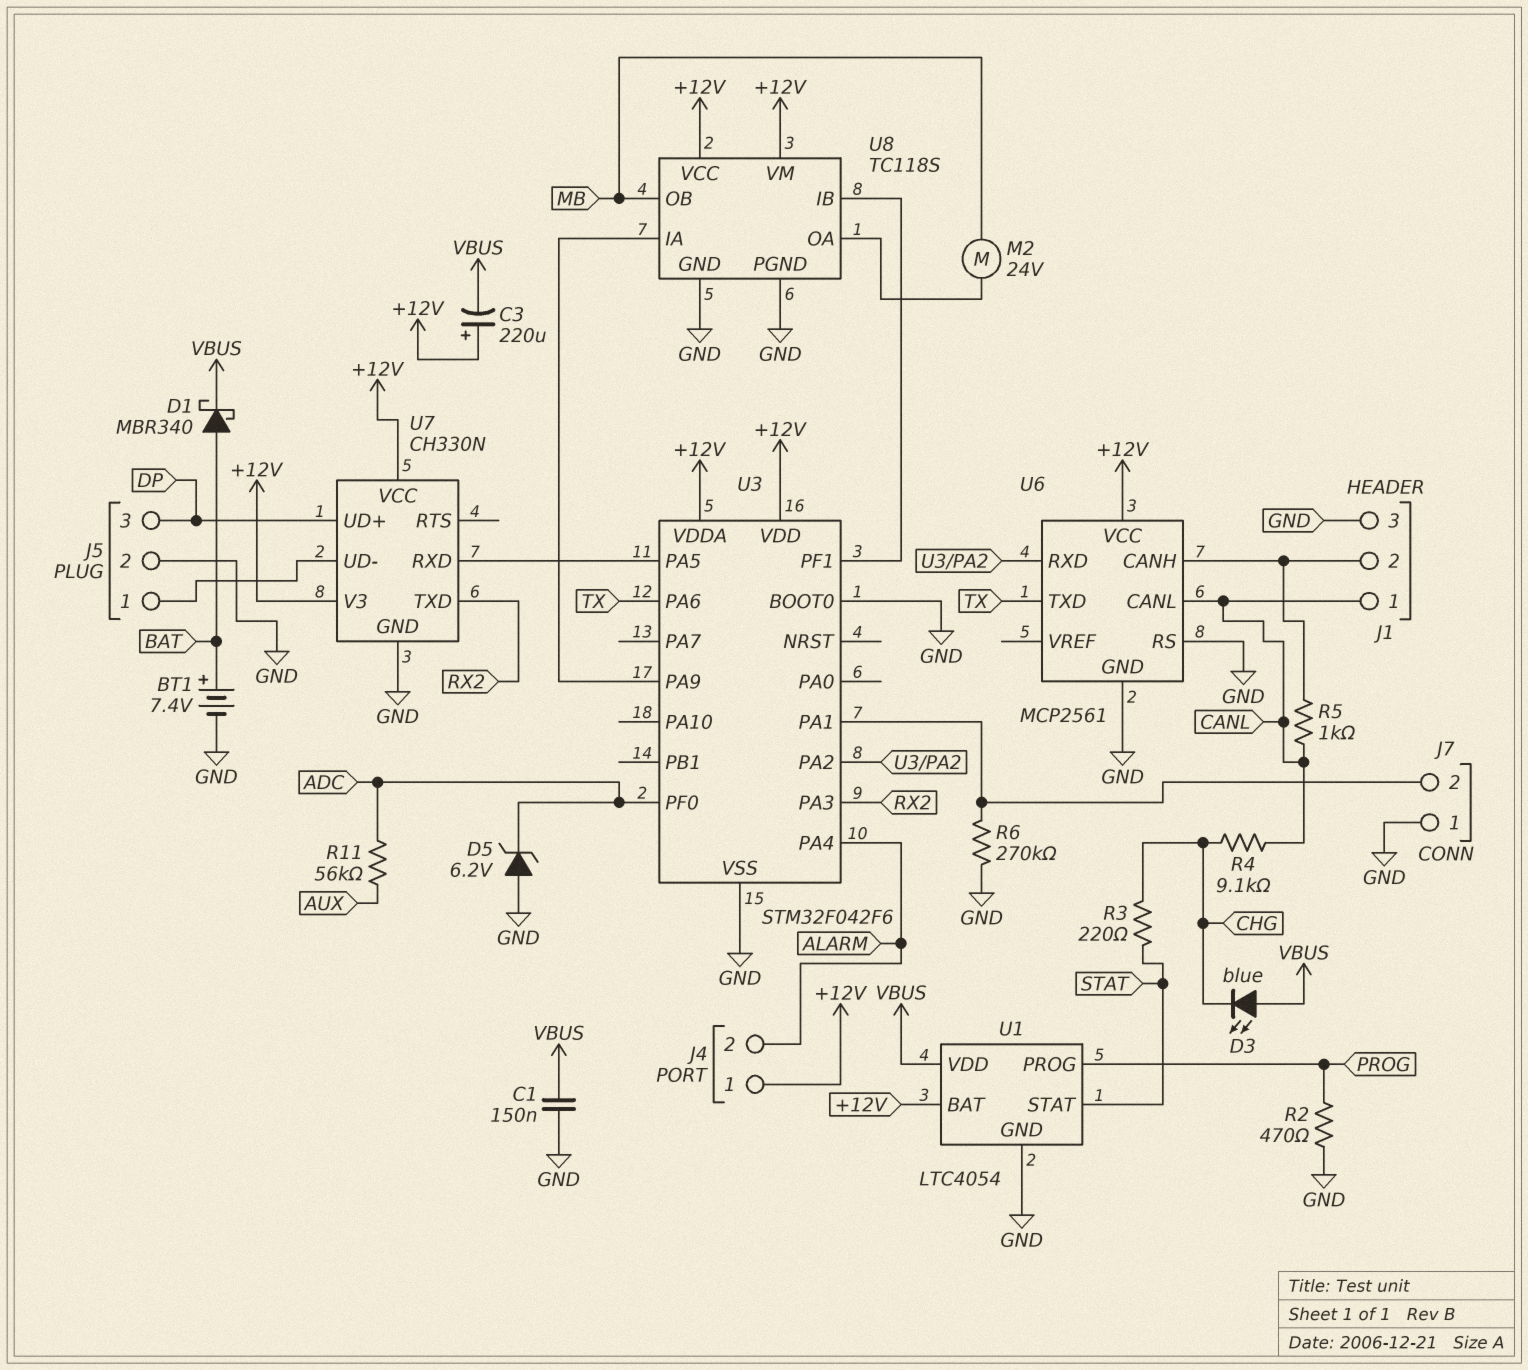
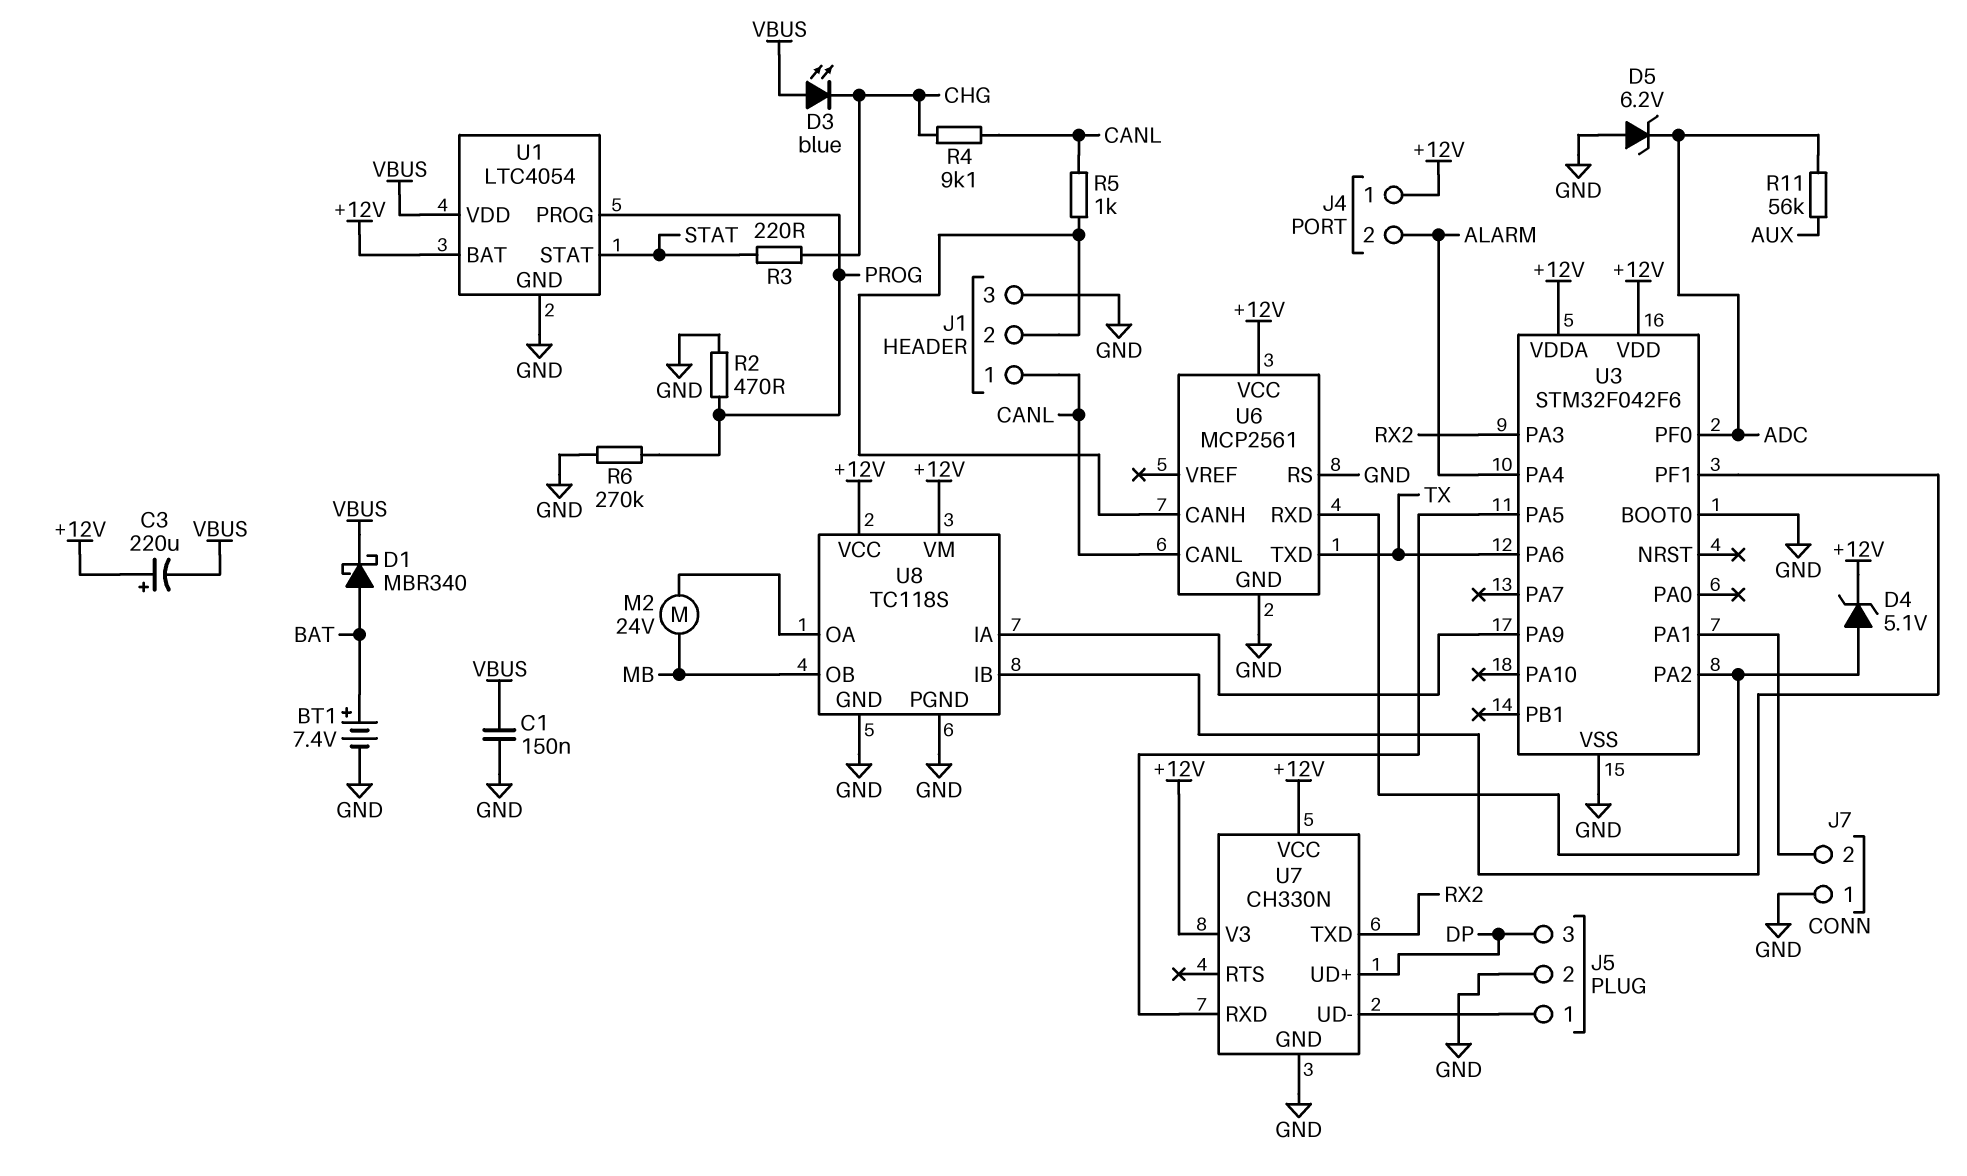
D4: none -> zener 5.1V (A U3/PA2, K +12V)
R6: 270k (GND, J7/2) -> 270k (GND, PROG)

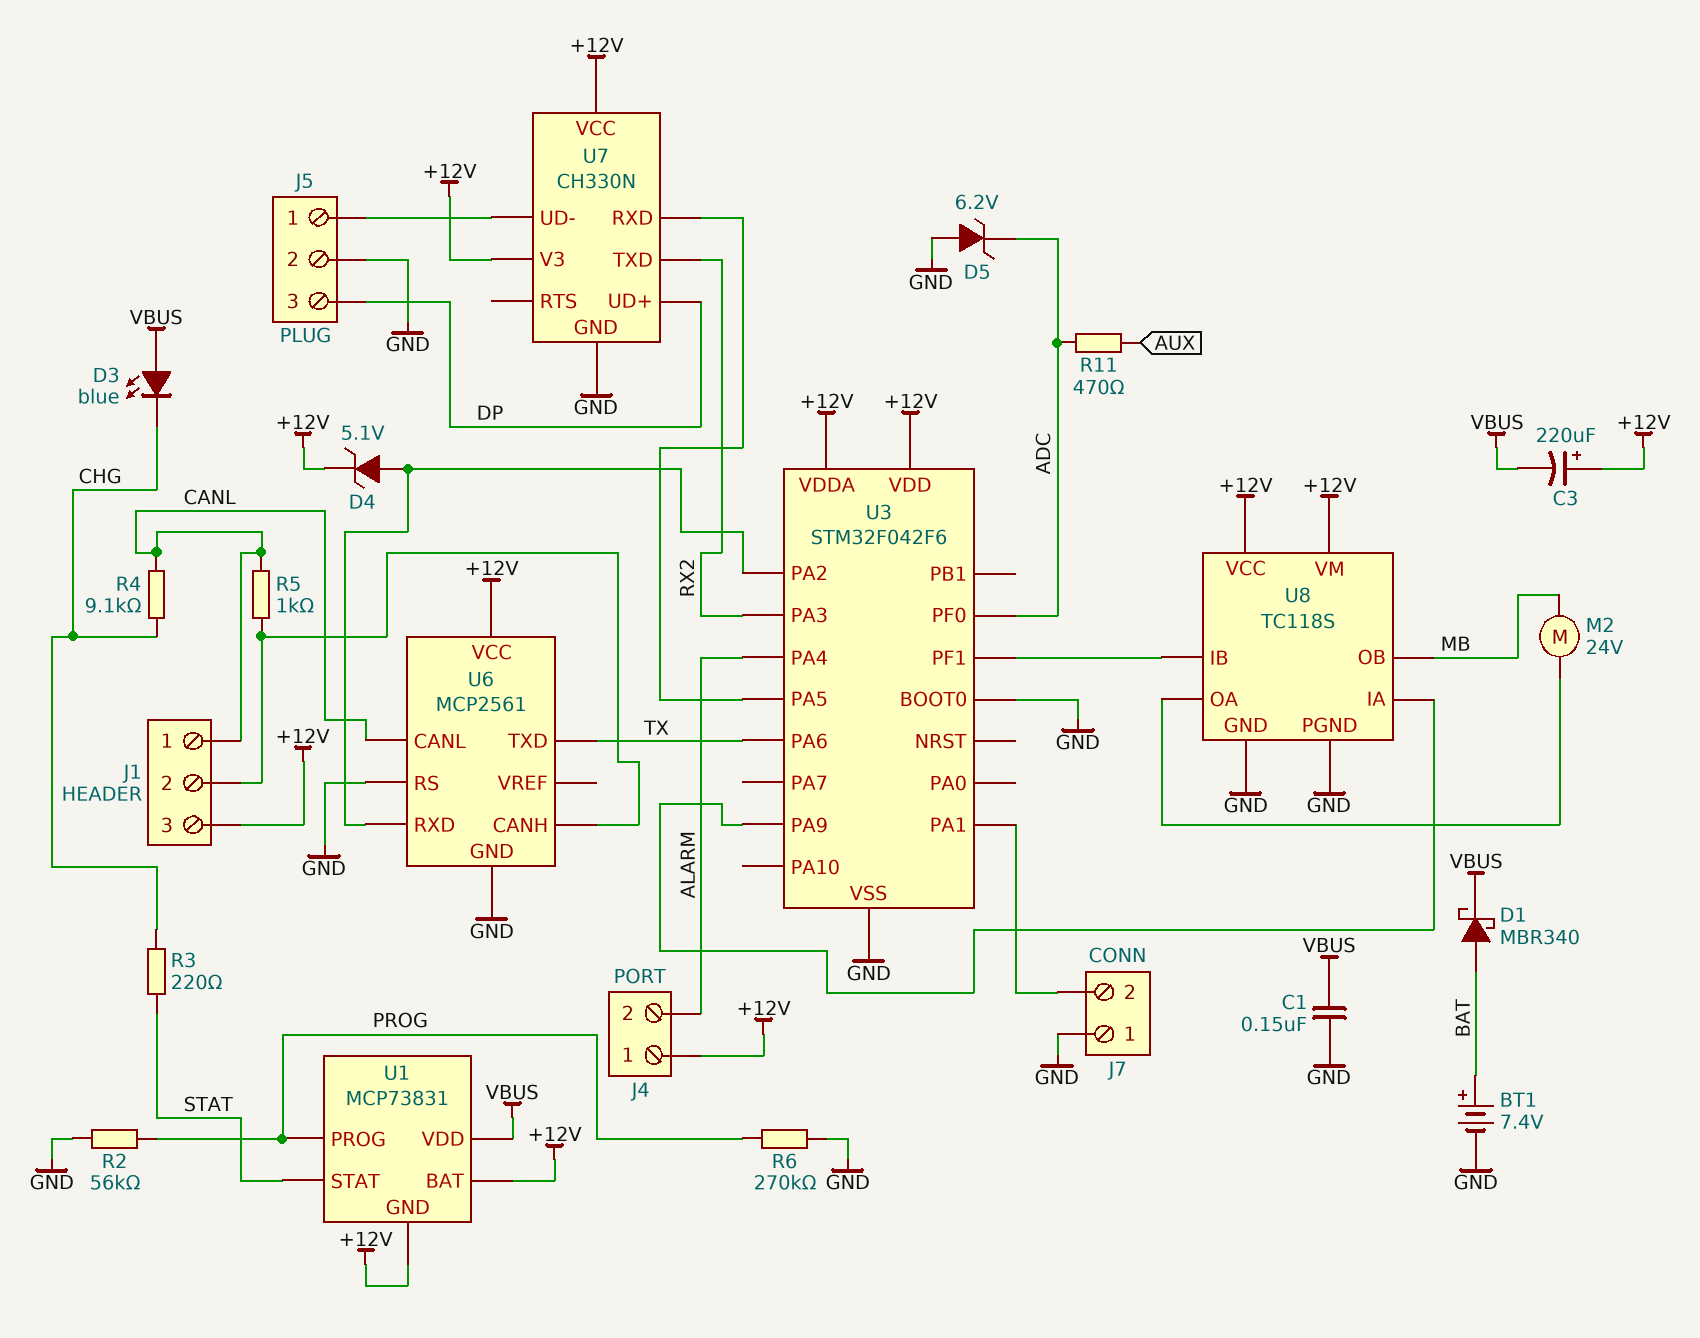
J1 pin 3: GND -> +12V
R2: 470 (GND, PROG) -> 56k (GND, PROG)
R11: 56k (ADC, AUX) -> 470 (ADC, AUX)
U1: LTC4054 -> MCP73831
U1 pin GND: GND -> +12V

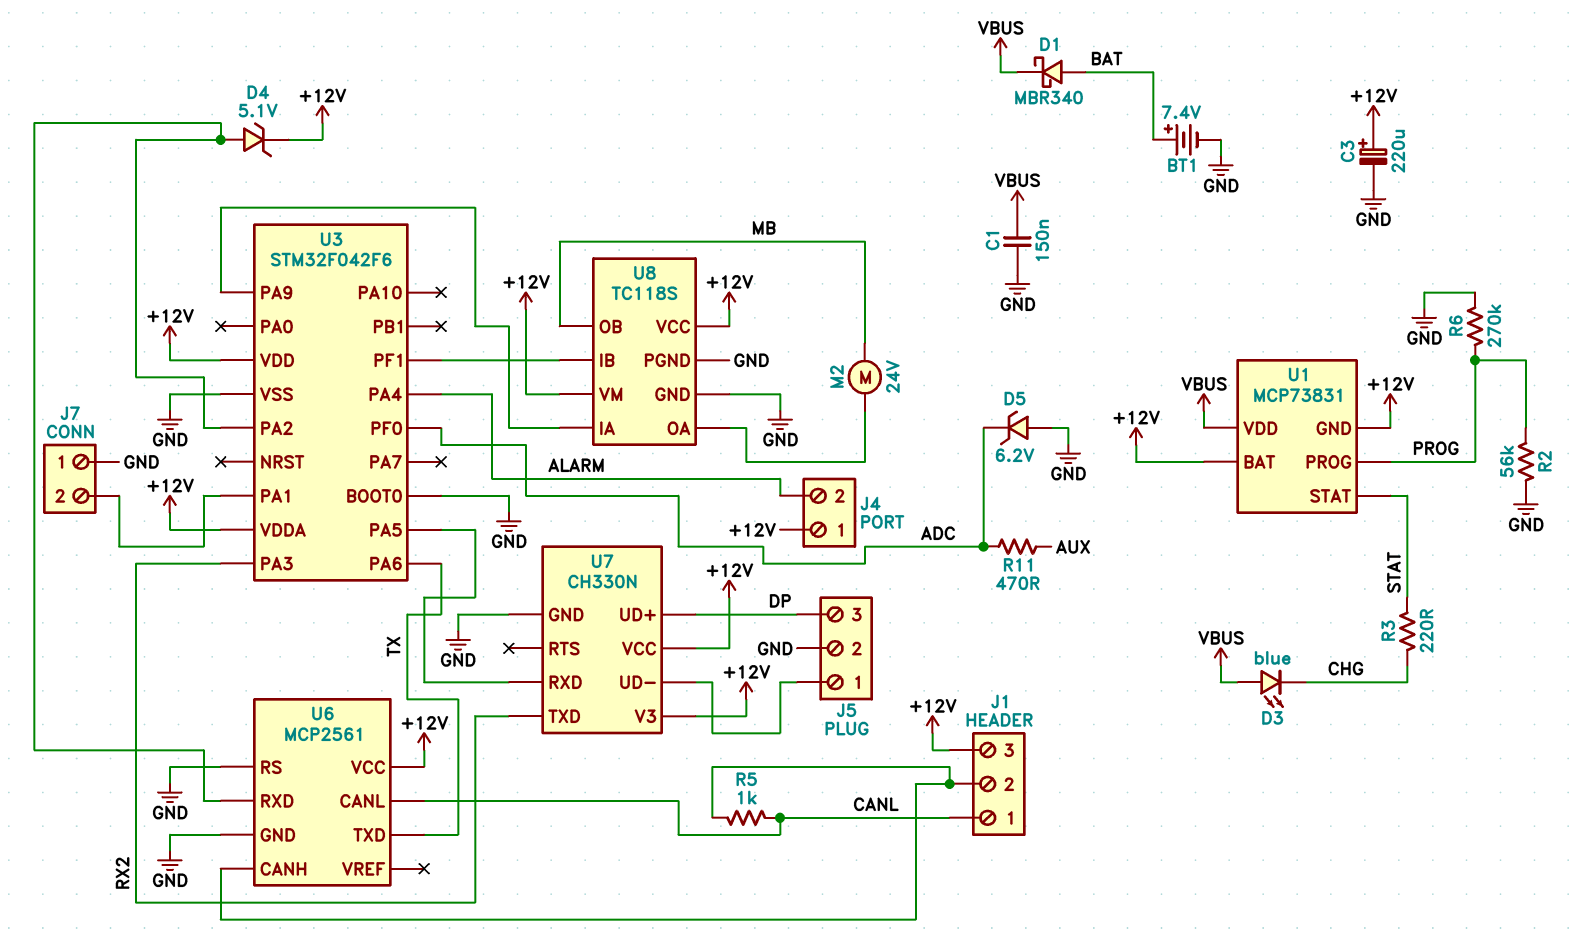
C3: 220uF (plus +12V, minus VBUS) -> 220uF (plus +12V, minus GND)
R4: 9.1k (CANL, CHG) -> none

